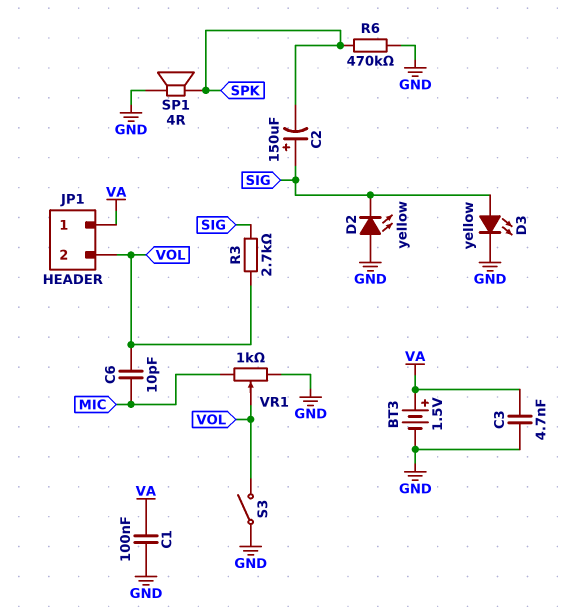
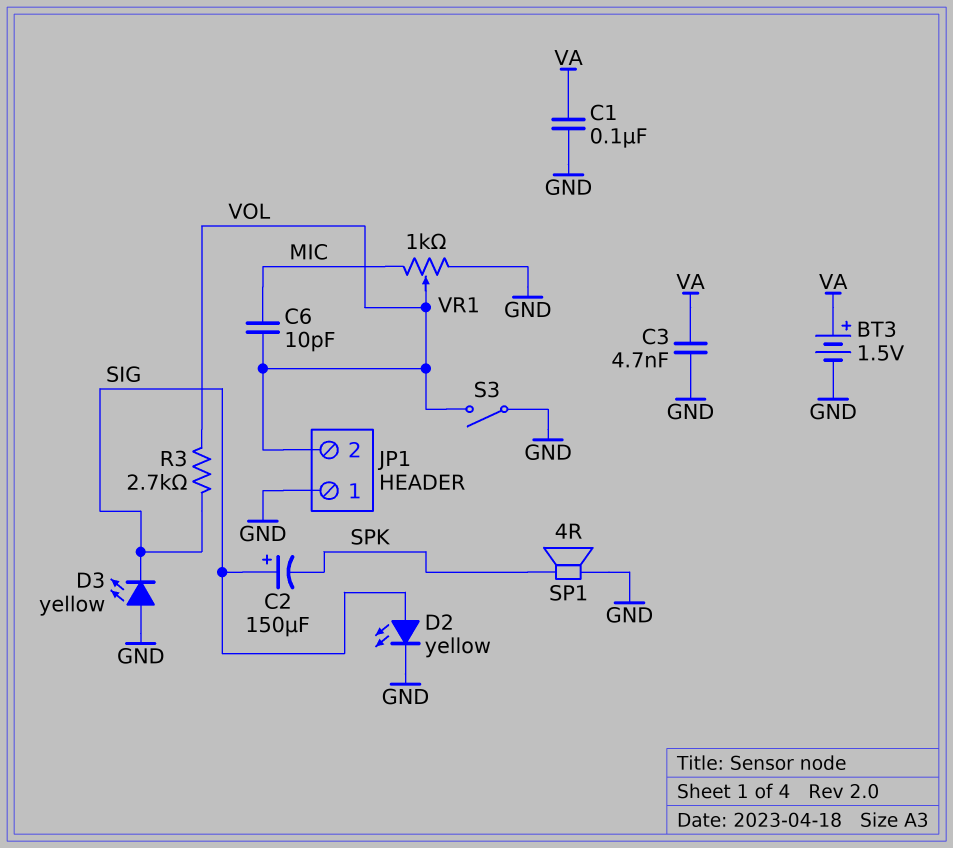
D2: LED yellow (A GND, K SIG) -> LED yellow (A SIG, K GND)
D3: LED yellow (A SIG, K GND) -> LED yellow (A GND, K SIG)
JP1 pin 1: VA -> GND
R6: 470k (GND, SPK) -> none

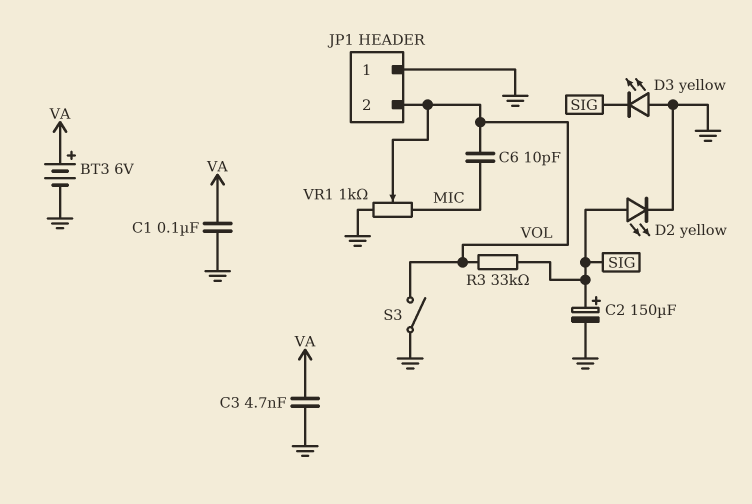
BT3: 1.5V (plus VA, minus GND) -> 6V (plus VA, minus GND)
C2: 150uF (plus SIG, minus SPK) -> 150uF (plus SIG, minus GND)
R3: 2.7k (SIG, VOL) -> 33k (SIG, VOL)
SP1: speaker 4R (GND, SPK) -> none

